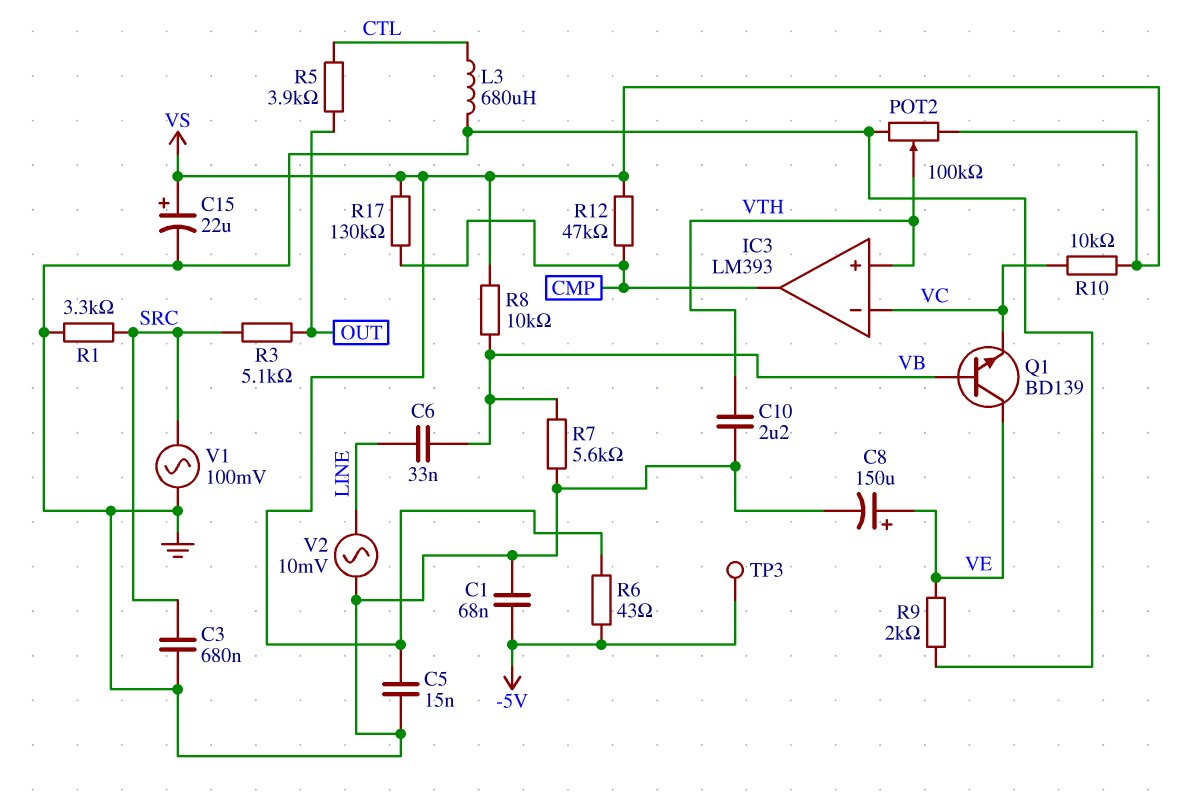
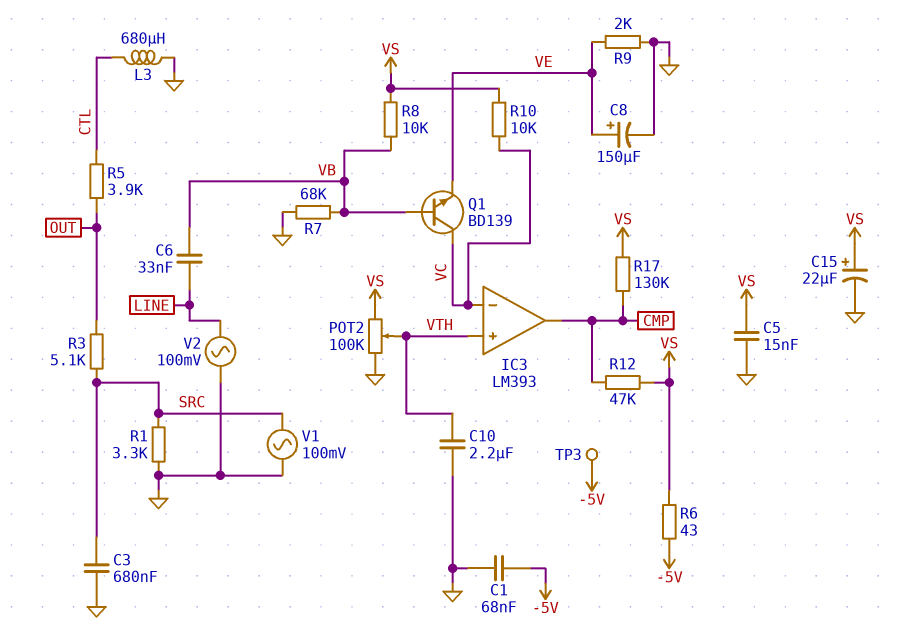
Q1: NPN BD139 (B VB, C VE, E VC) -> NPN BD139 (B VB, C VC, E VE)
R7: 5.6k (GND, VB) -> 68k (GND, VB)
V2: AC 10mV (GND, LINE) -> AC 100mV (GND, LINE)

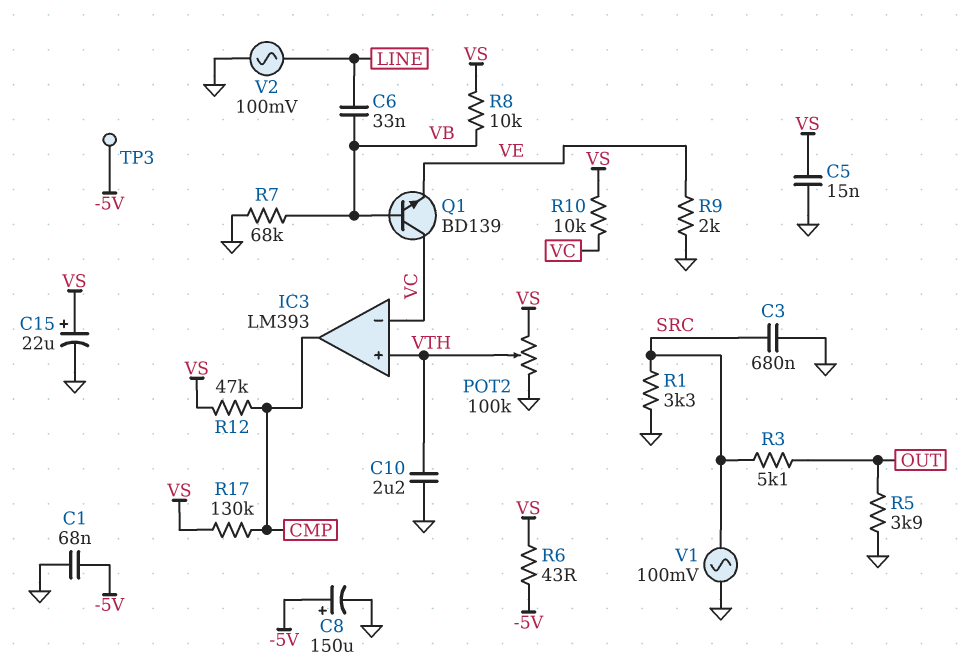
C8: 150uF (plus VE, minus GND) -> 150uF (plus -5V, minus GND)
L3: 680uH (CTL, GND) -> none
R5: 3.9k (CTL, OUT) -> 3.9k (GND, OUT)

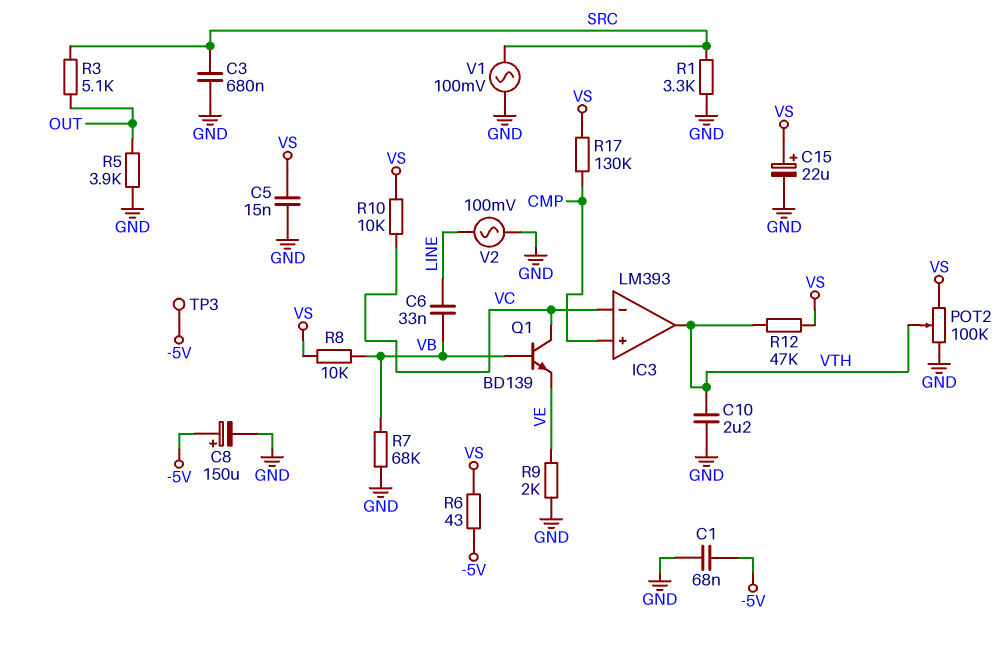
IC3 pin in+: VTH -> CMP
IC3 pin out: CMP -> VTH
R12: 47k (CMP, VS) -> 47k (VS, VTH)

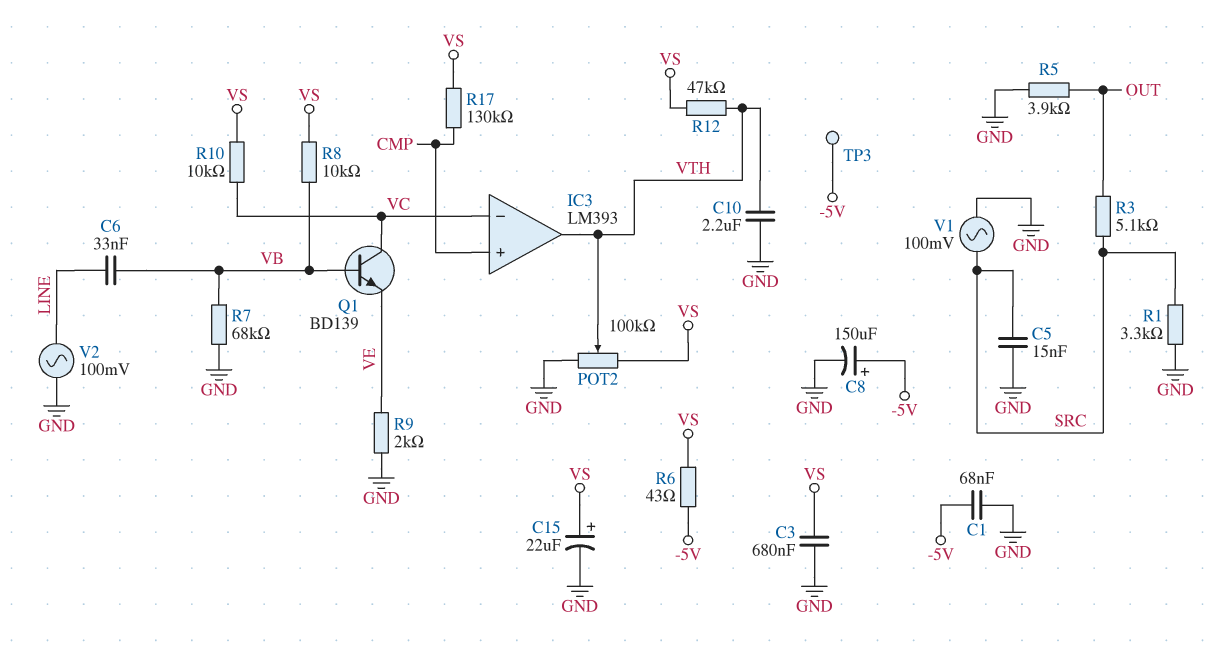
C3: 680nF (GND, SRC) -> 680nF (GND, VS)
C5: 15nF (GND, VS) -> 15nF (GND, SRC)

